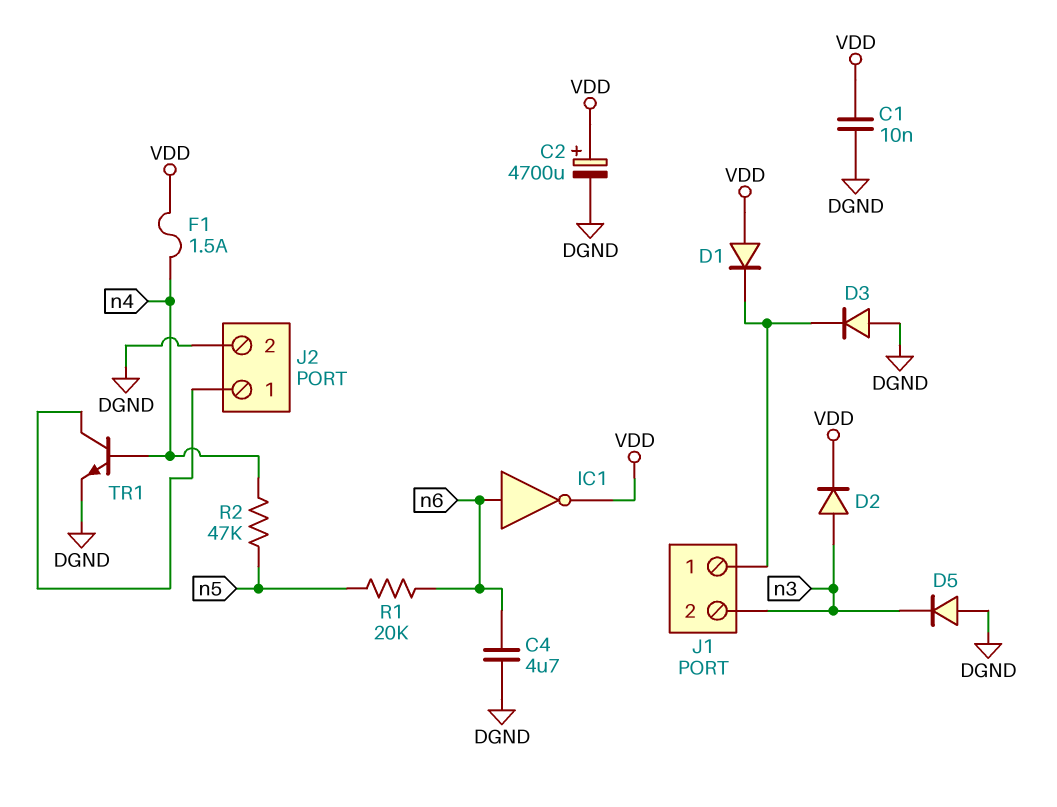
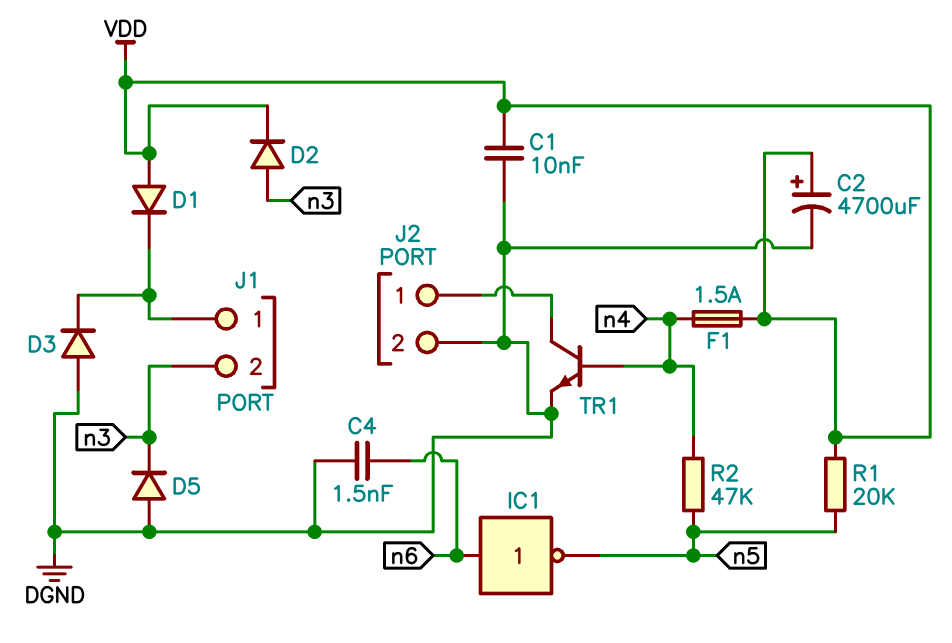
C4: 4.7uF (DGND, n6) -> 1.5nF (DGND, n6)
IC1: NOT (in n6, out VDD) -> NOT (in n6, out n5)
R1: 20k (n5, n6) -> 20k (VDD, n5)

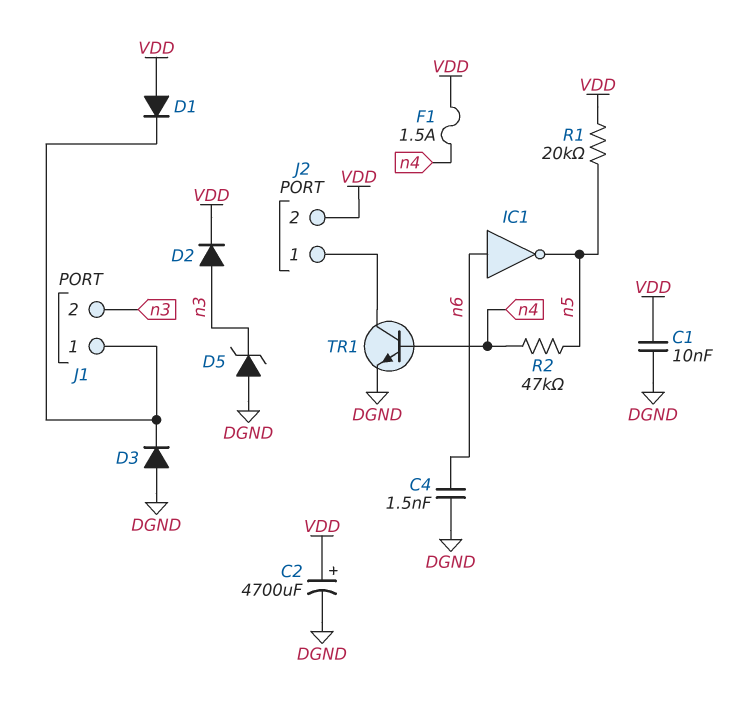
D5: diode (A DGND, K n3) -> zener (A DGND, K n3)
J2 pin 2: DGND -> VDD

